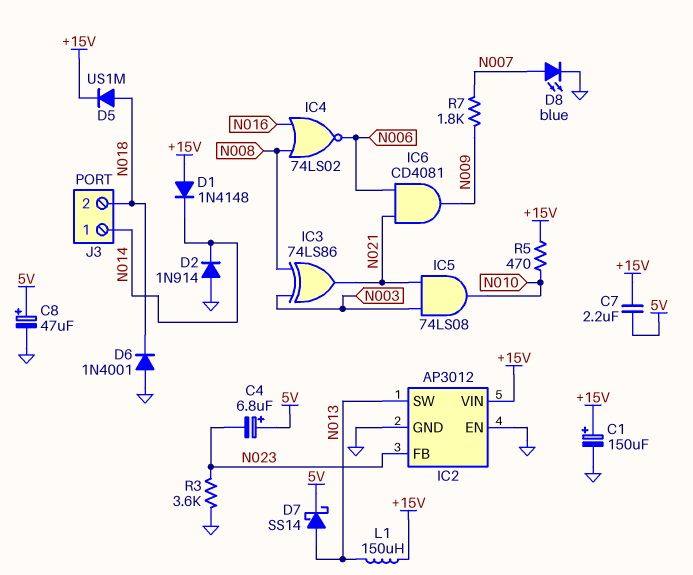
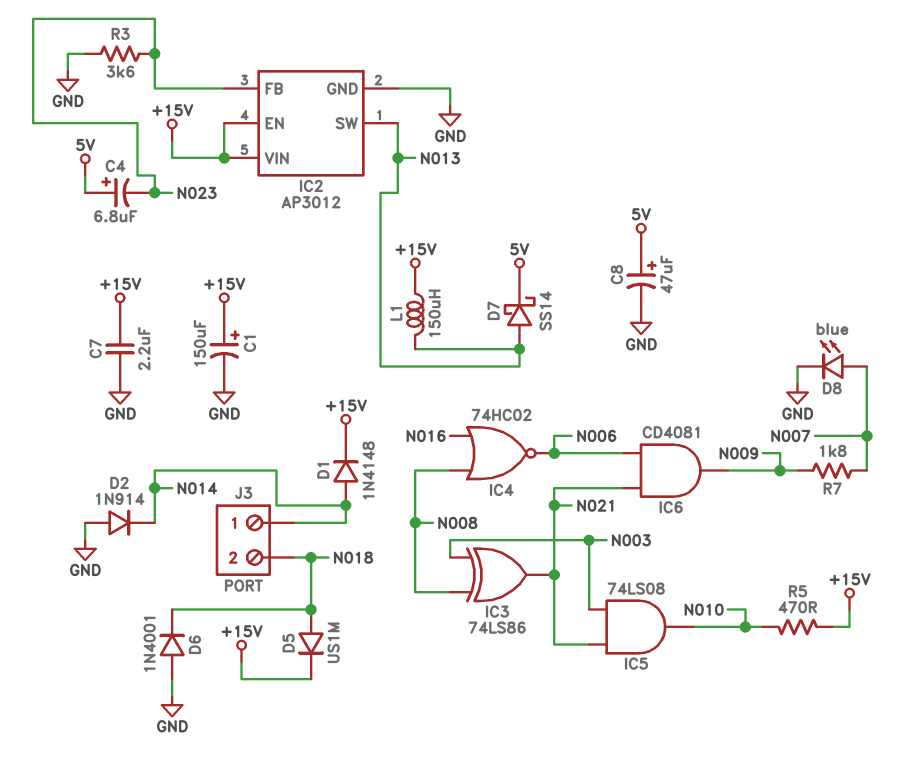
C7: 2.2uF (+15V, 5V) -> 2.2uF (+15V, GND)
D1: diode 1N4148 (A +15V, K N014) -> diode 1N4148 (A N014, K +15V)
IC2 pin EN: GND -> +15V
IC4: NOR 74LS02 (in N008, in N016, out N006) -> NOR 74HC02 (in N008, in N016, out N006)

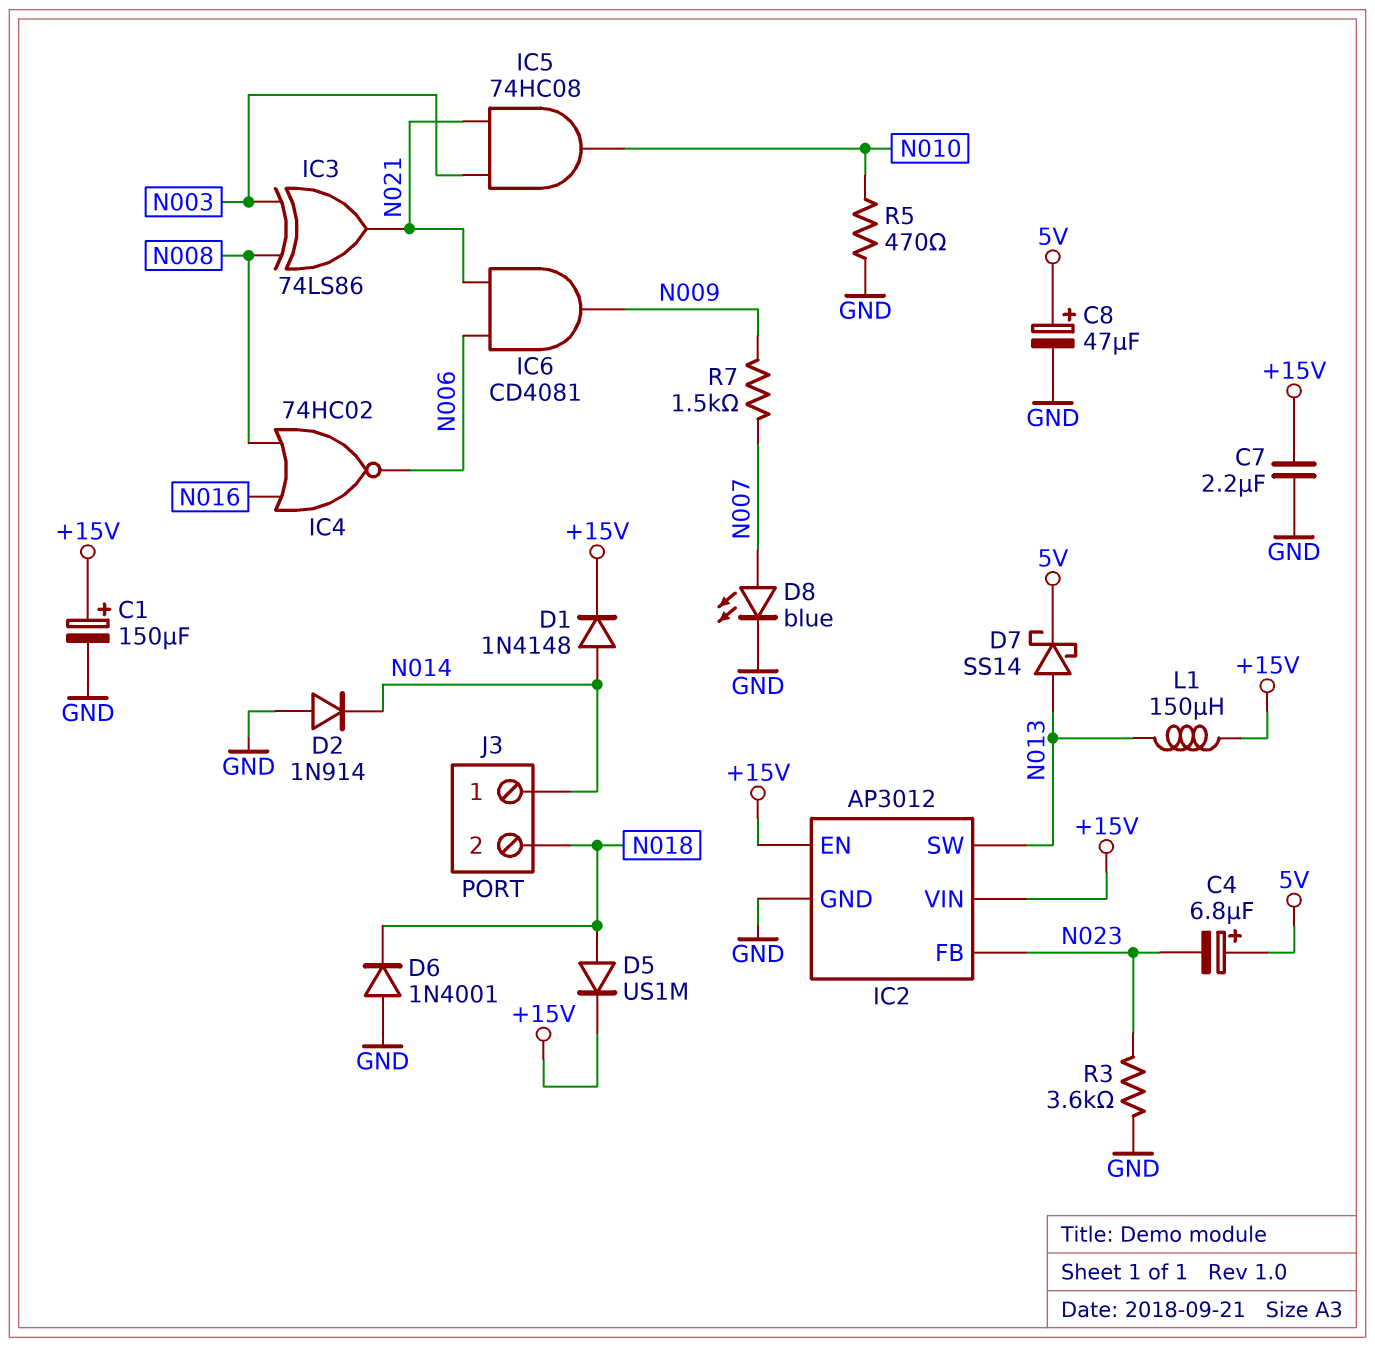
IC5: AND 74LS08 (in N003, in N021, out N010) -> AND 74HC08 (in N003, in N021, out N010)
R5: 470 (+15V, N010) -> 470 (GND, N010)
R7: 1.8k (N007, N009) -> 1.5k (N007, N009)

